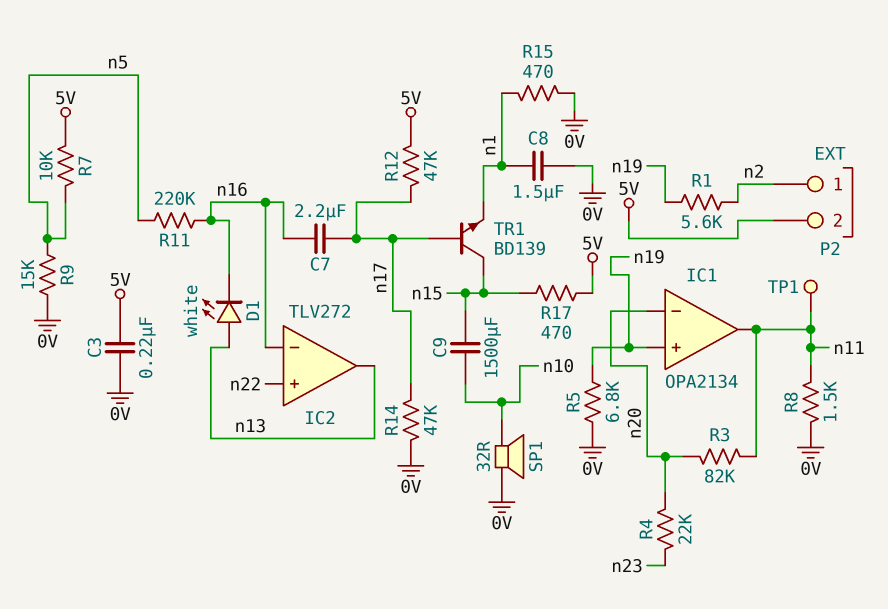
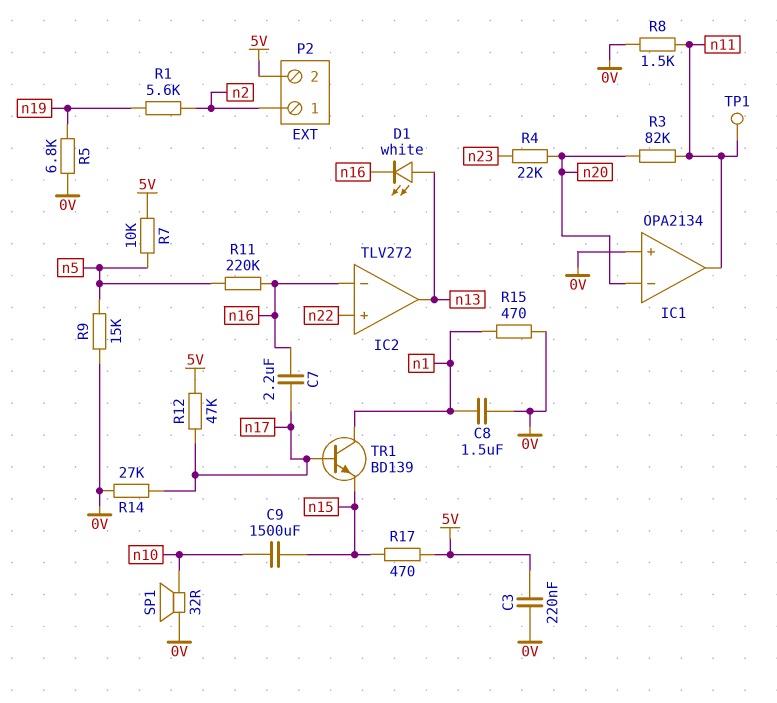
IC1 pin in+: n19 -> 0V
R14: 47k (0V, n17) -> 27k (0V, n17)
TR1: NPN BD139 (B n17, C n15, E n1) -> NPN BD139 (B n17, C n1, E n15)

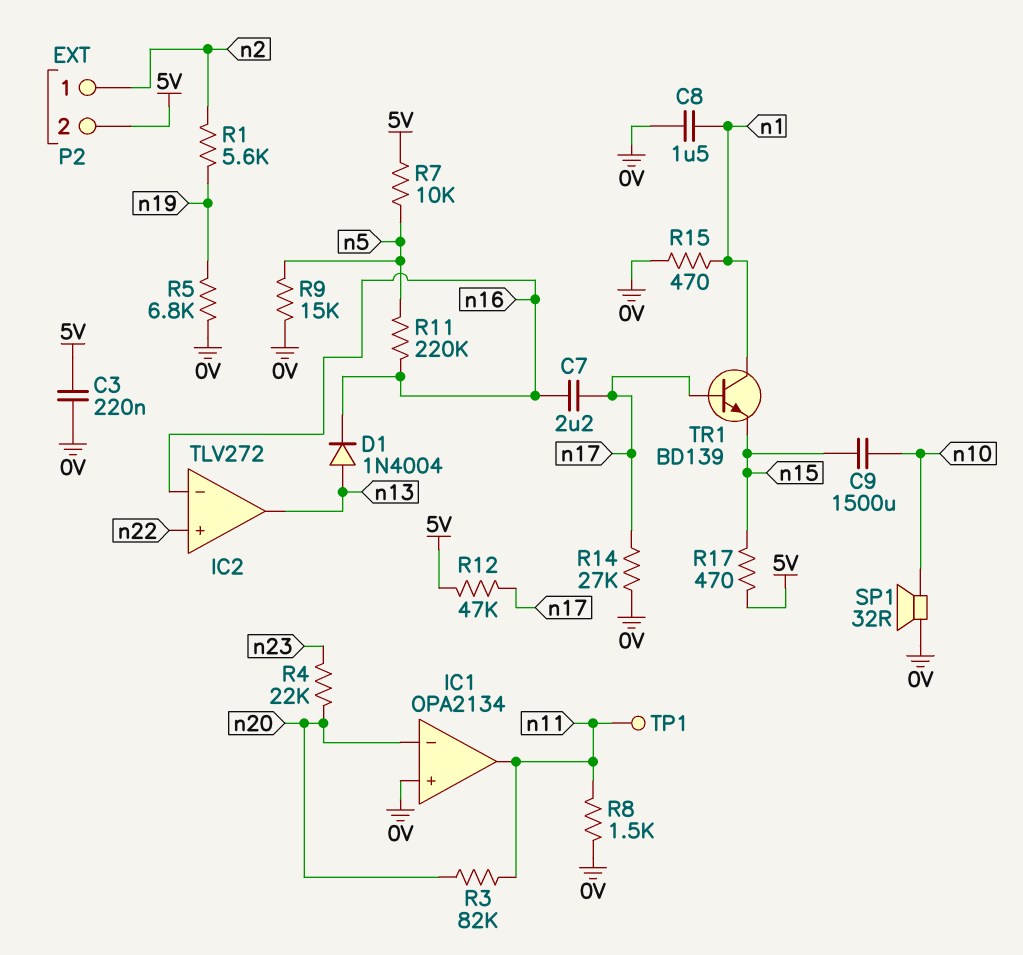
D1: LED white (A n13, K n16) -> diode 1N4004 (A n13, K n16)

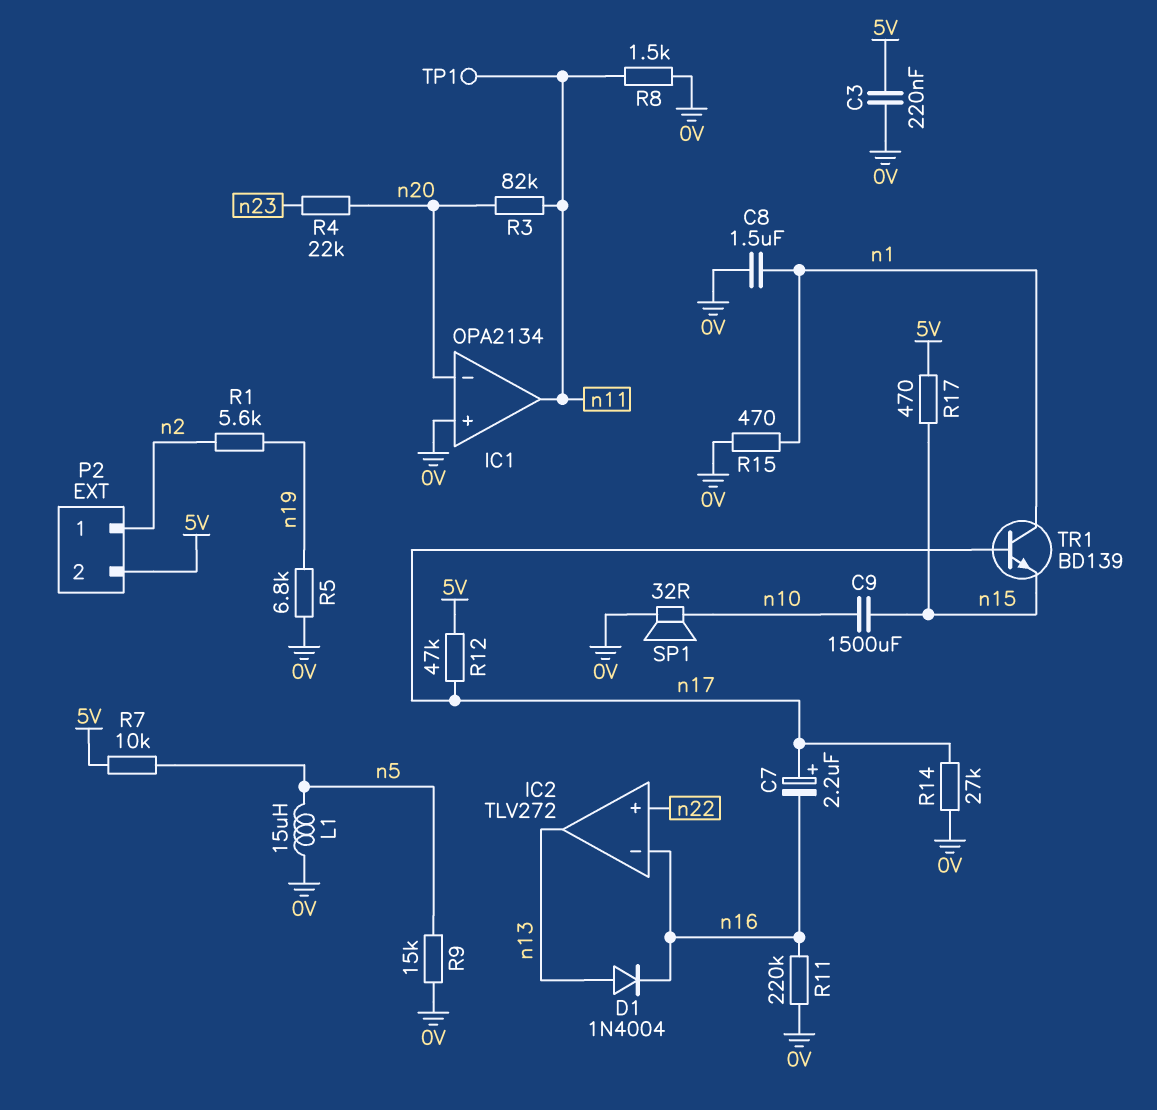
C7: 2.2uF (n16, n17) -> 2.2uF (plus n17, minus n16)
L1: none -> 15uH (0V, n5)
R11: 220k (n5, n16) -> 220k (0V, n16)

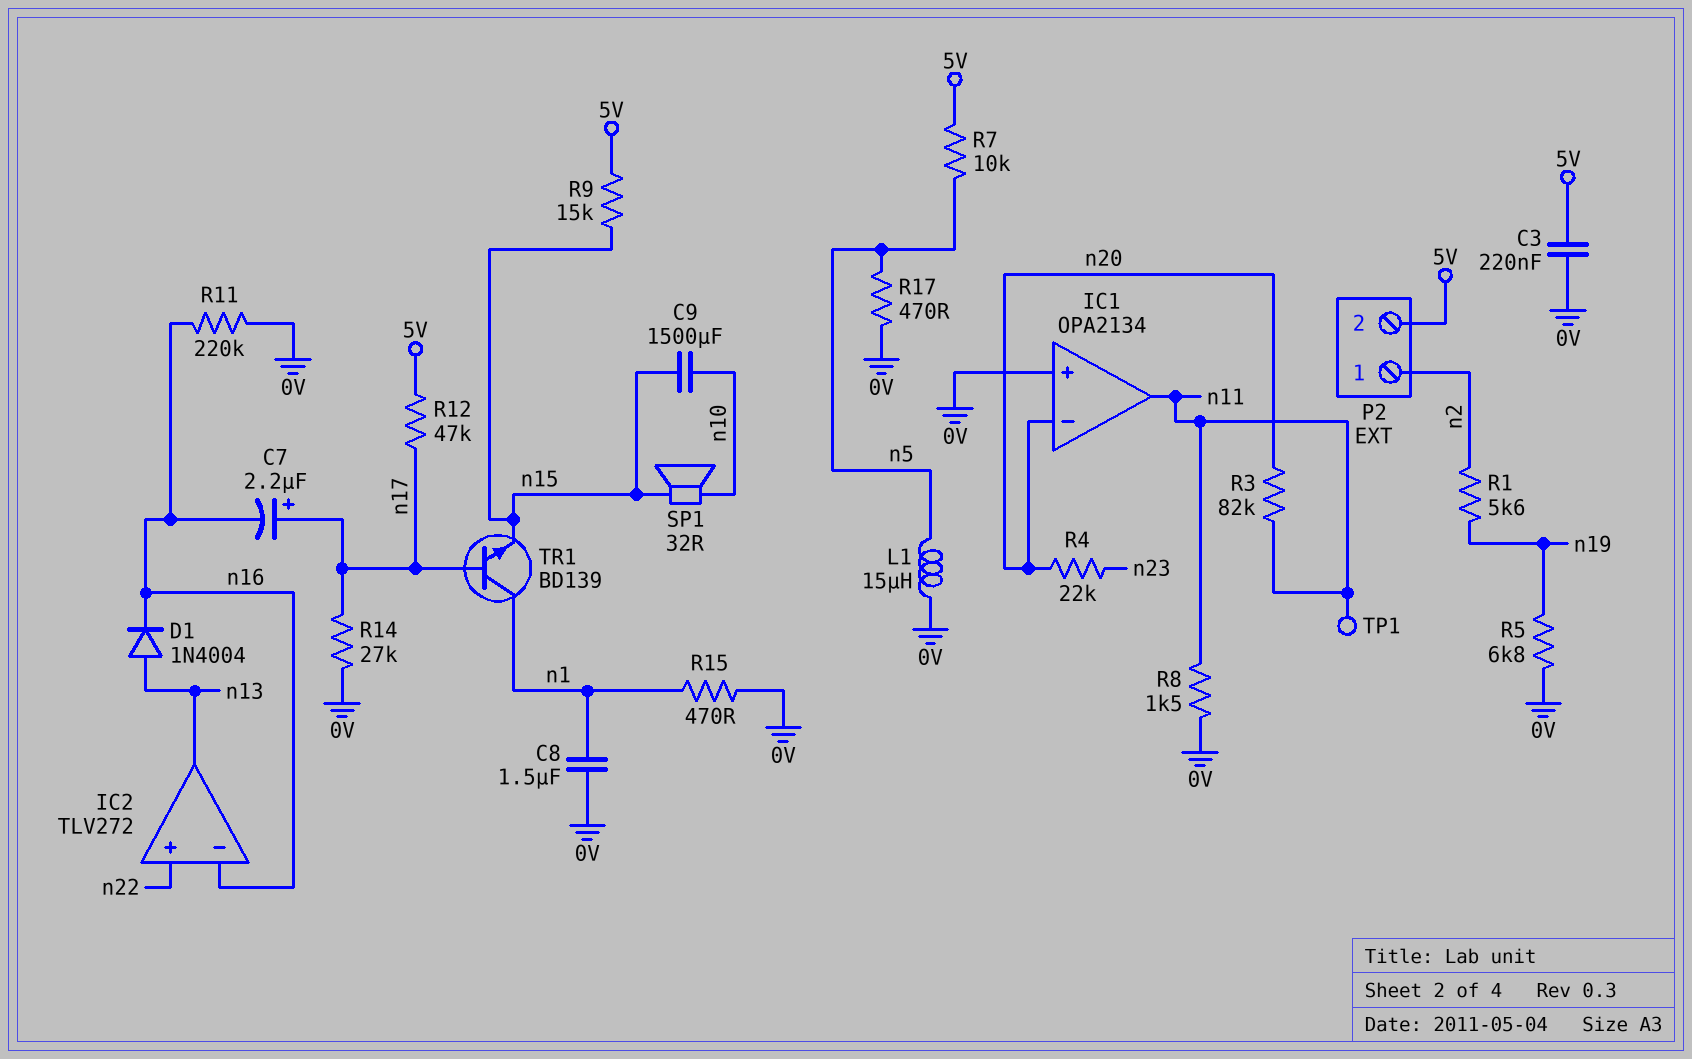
R9: 15k (0V, n5) -> 15k (5V, n15)
R17: 470 (5V, n15) -> 470 (0V, n5)
SP1: speaker 32R (0V, n10) -> speaker 32R (n10, n15)

